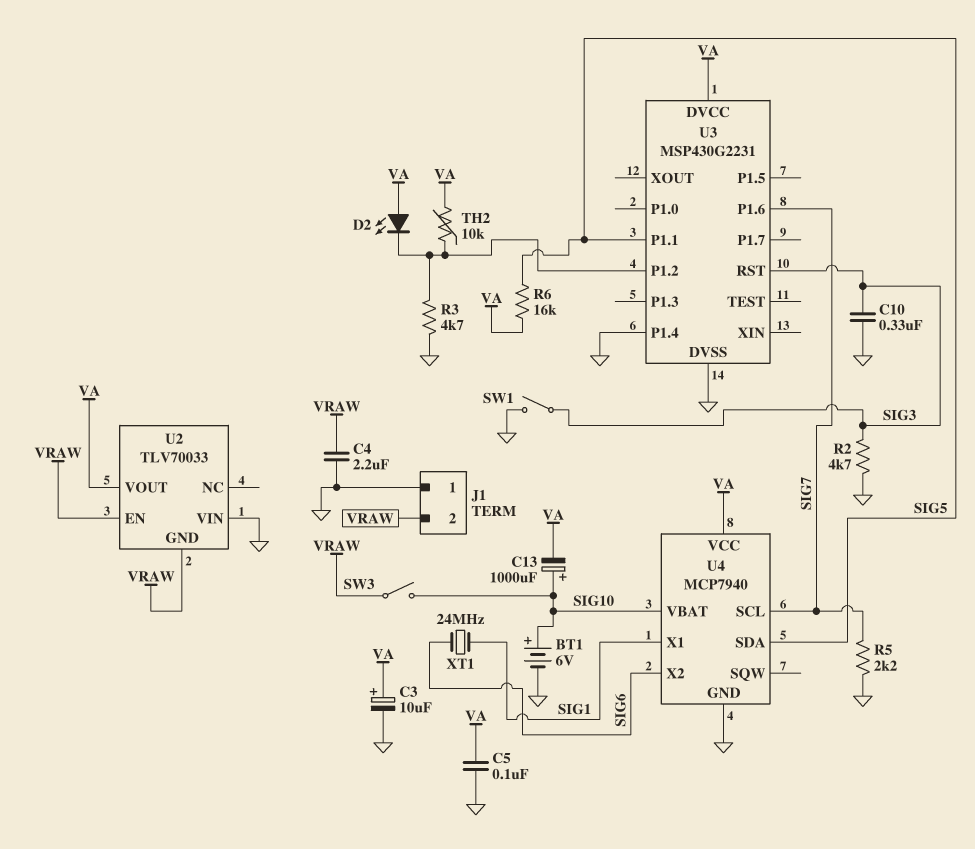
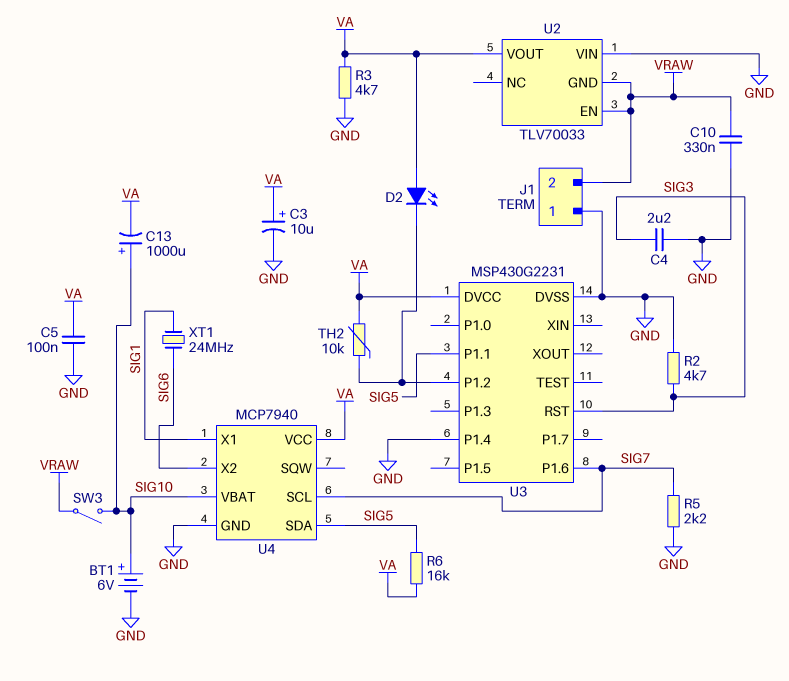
C4: 2.2uF (GND, VRAW) -> 2.2uF (GND, SIG3)
C10: 330nF (GND, SIG3) -> 330nF (GND, VRAW)
R3: 4.7k (GND, U3/P1.2) -> 4.7k (GND, VA)
SW1: switch (GND, SIG3) -> none

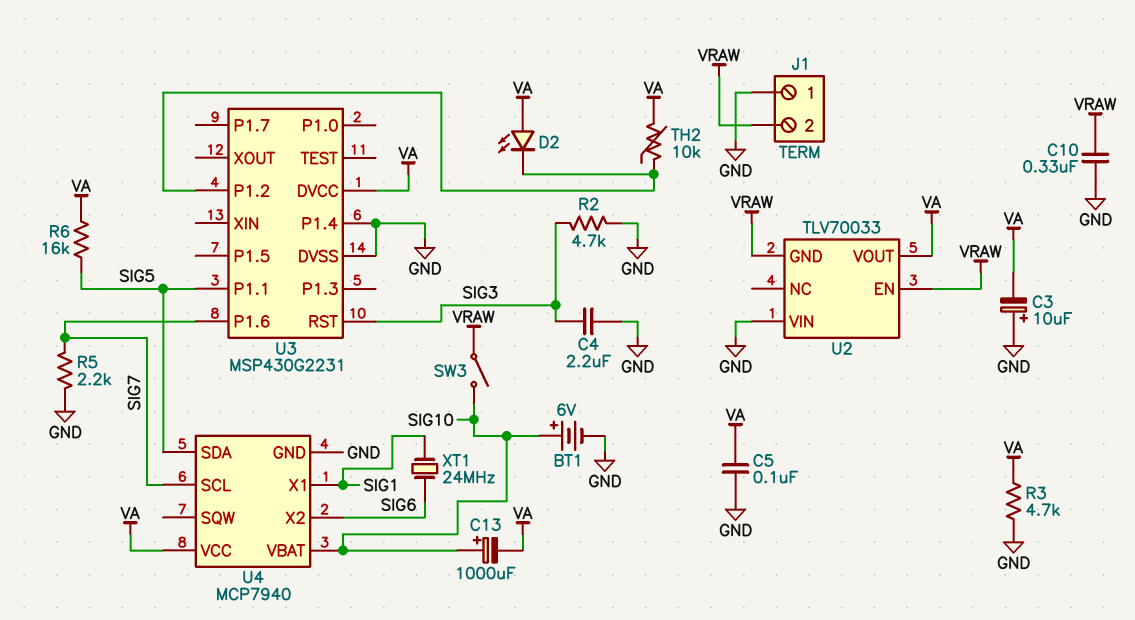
C3: 10uF (plus VA, minus GND) -> 10uF (plus GND, minus VA)

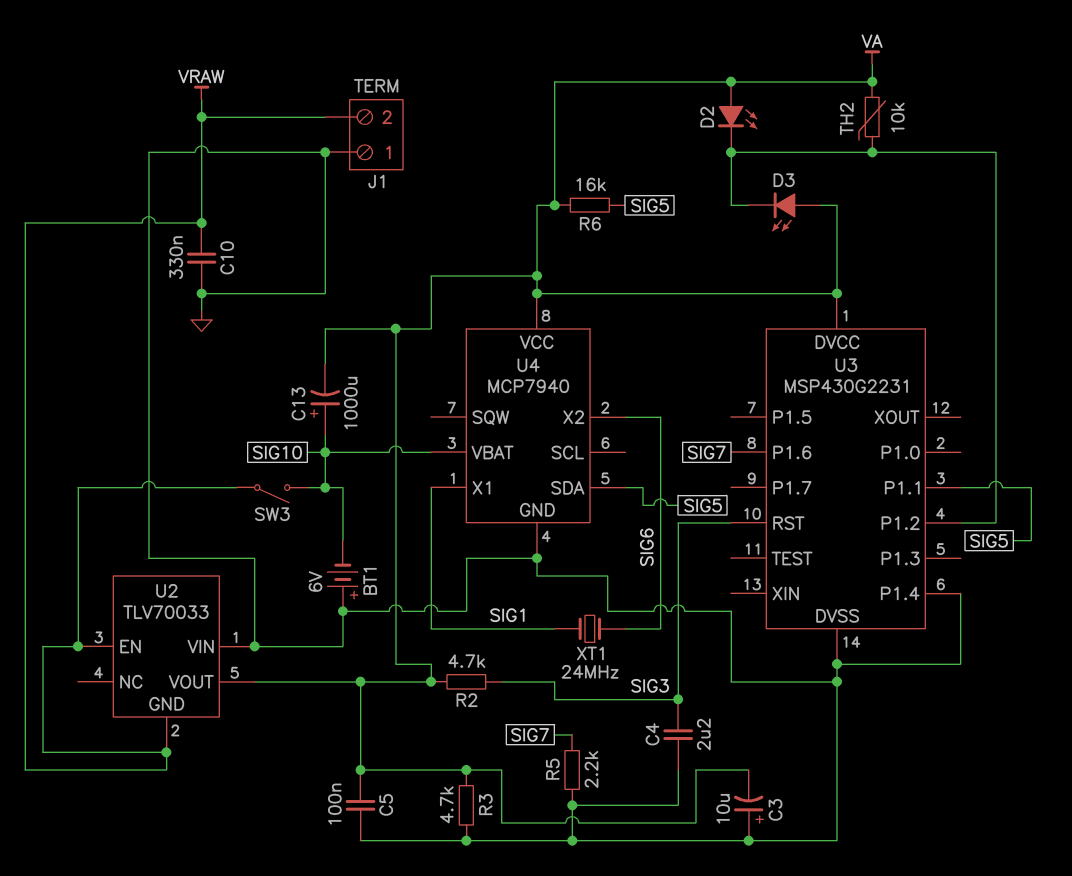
BT1: 6V (plus SIG10, minus GND) -> 6V (plus GND, minus SIG10)
D3: none -> LED (A VA, K U3/P1.2)
R2: 4.7k (GND, SIG3) -> 4.7k (SIG3, VA)
U4 pin SCL: SIG7 -> none

